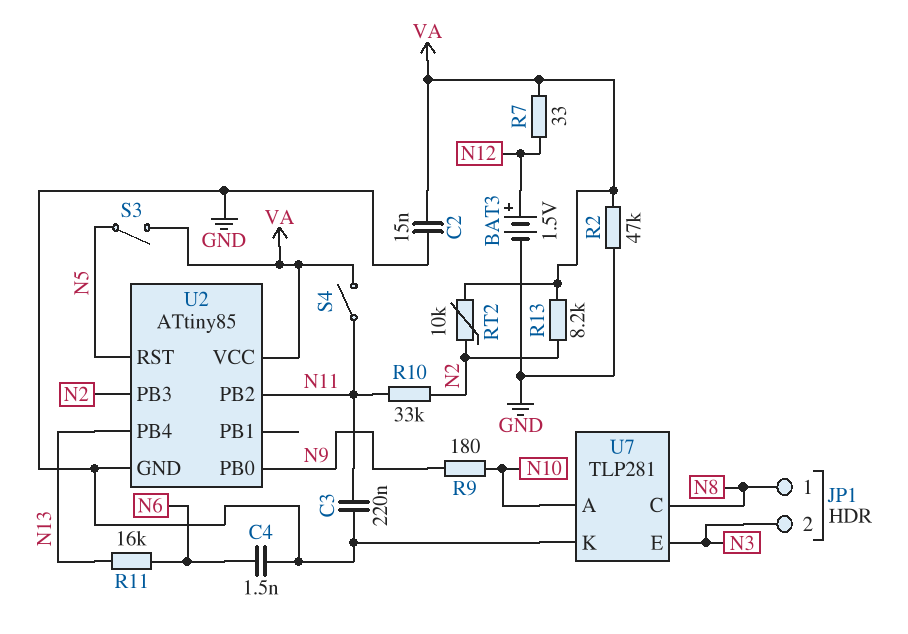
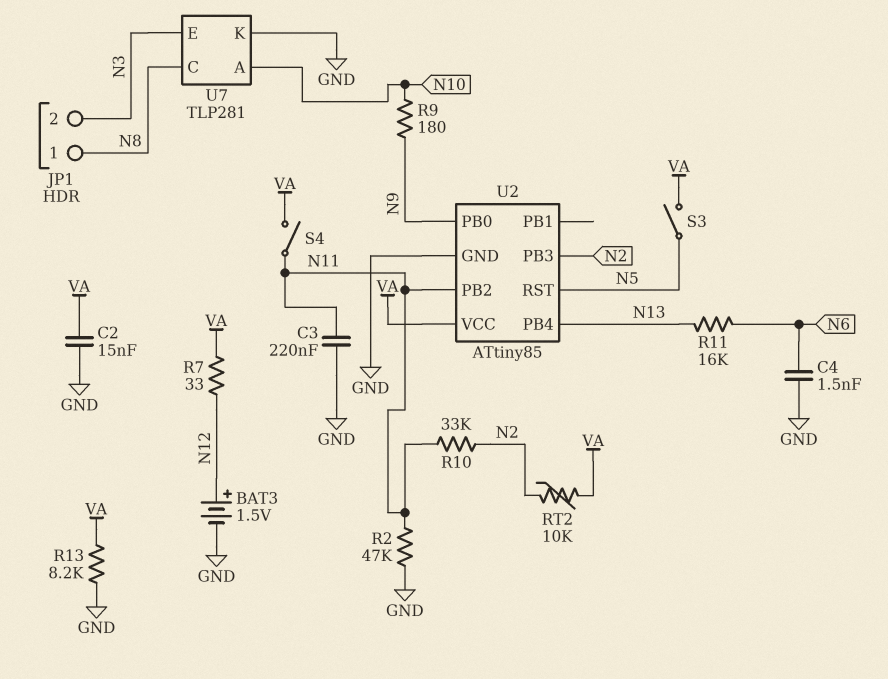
R2: 47k (GND, VA) -> 47k (GND, N11)
R13: 8.2k (N2, VA) -> 8.2k (GND, VA)

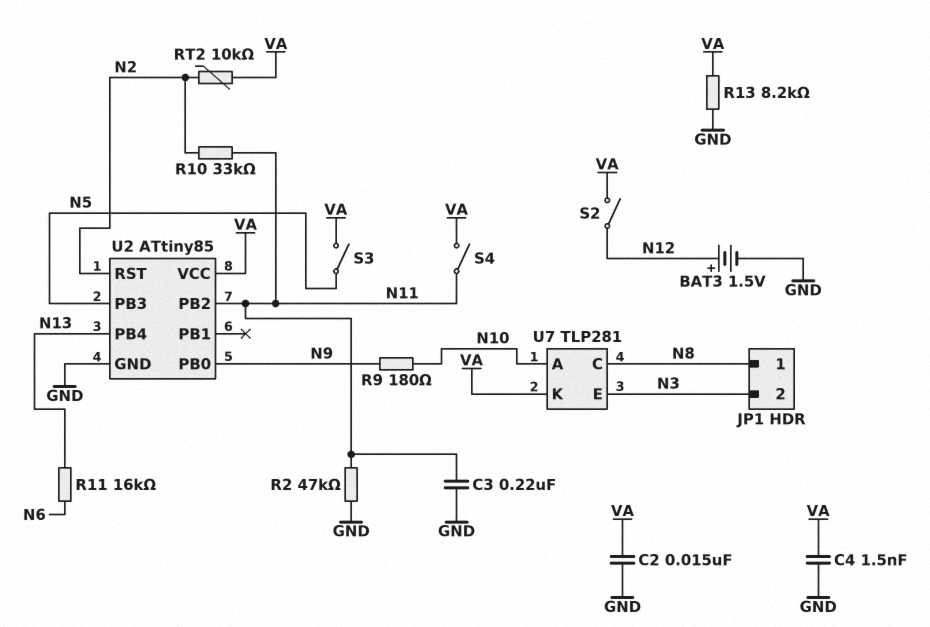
C4: 1.5nF (GND, N6) -> 1.5nF (GND, VA)
R7: 33 (N12, VA) -> none
S2: none -> switch (N12, VA)
U2 pin PB3: N2 -> N5
U2 pin RST: N5 -> N2
U7 pin K: GND -> VA

